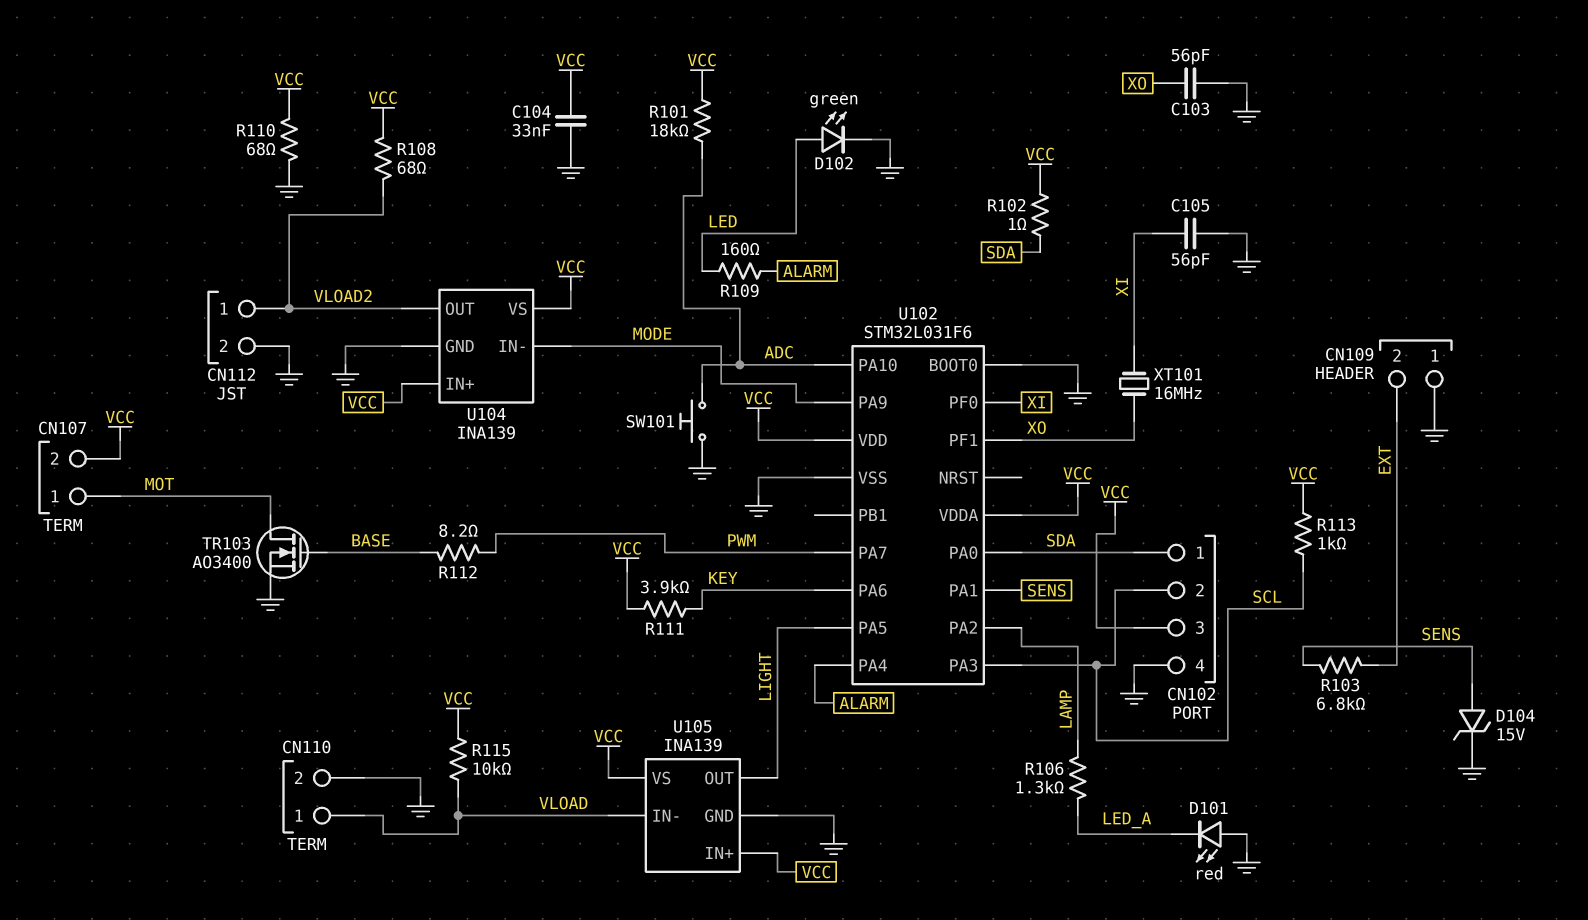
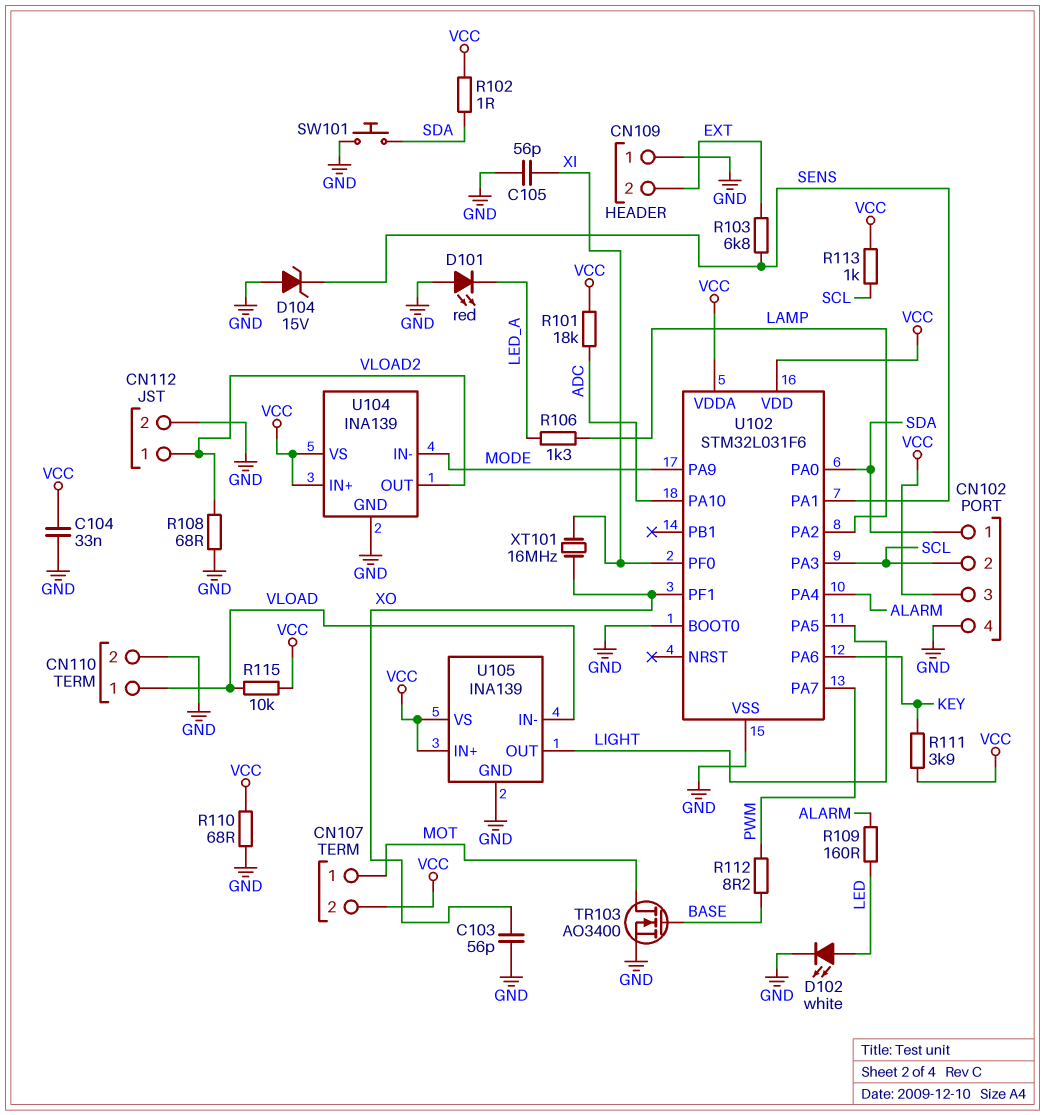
D102: LED green (A LED, K GND) -> LED white (A LED, K GND)
D104: zener 15V (A SENS, K GND) -> zener 15V (A GND, K SENS)
R108: 68 (VCC, VLOAD2) -> 68 (GND, VLOAD2)
SW101: button (ADC, GND) -> button (GND, SDA)

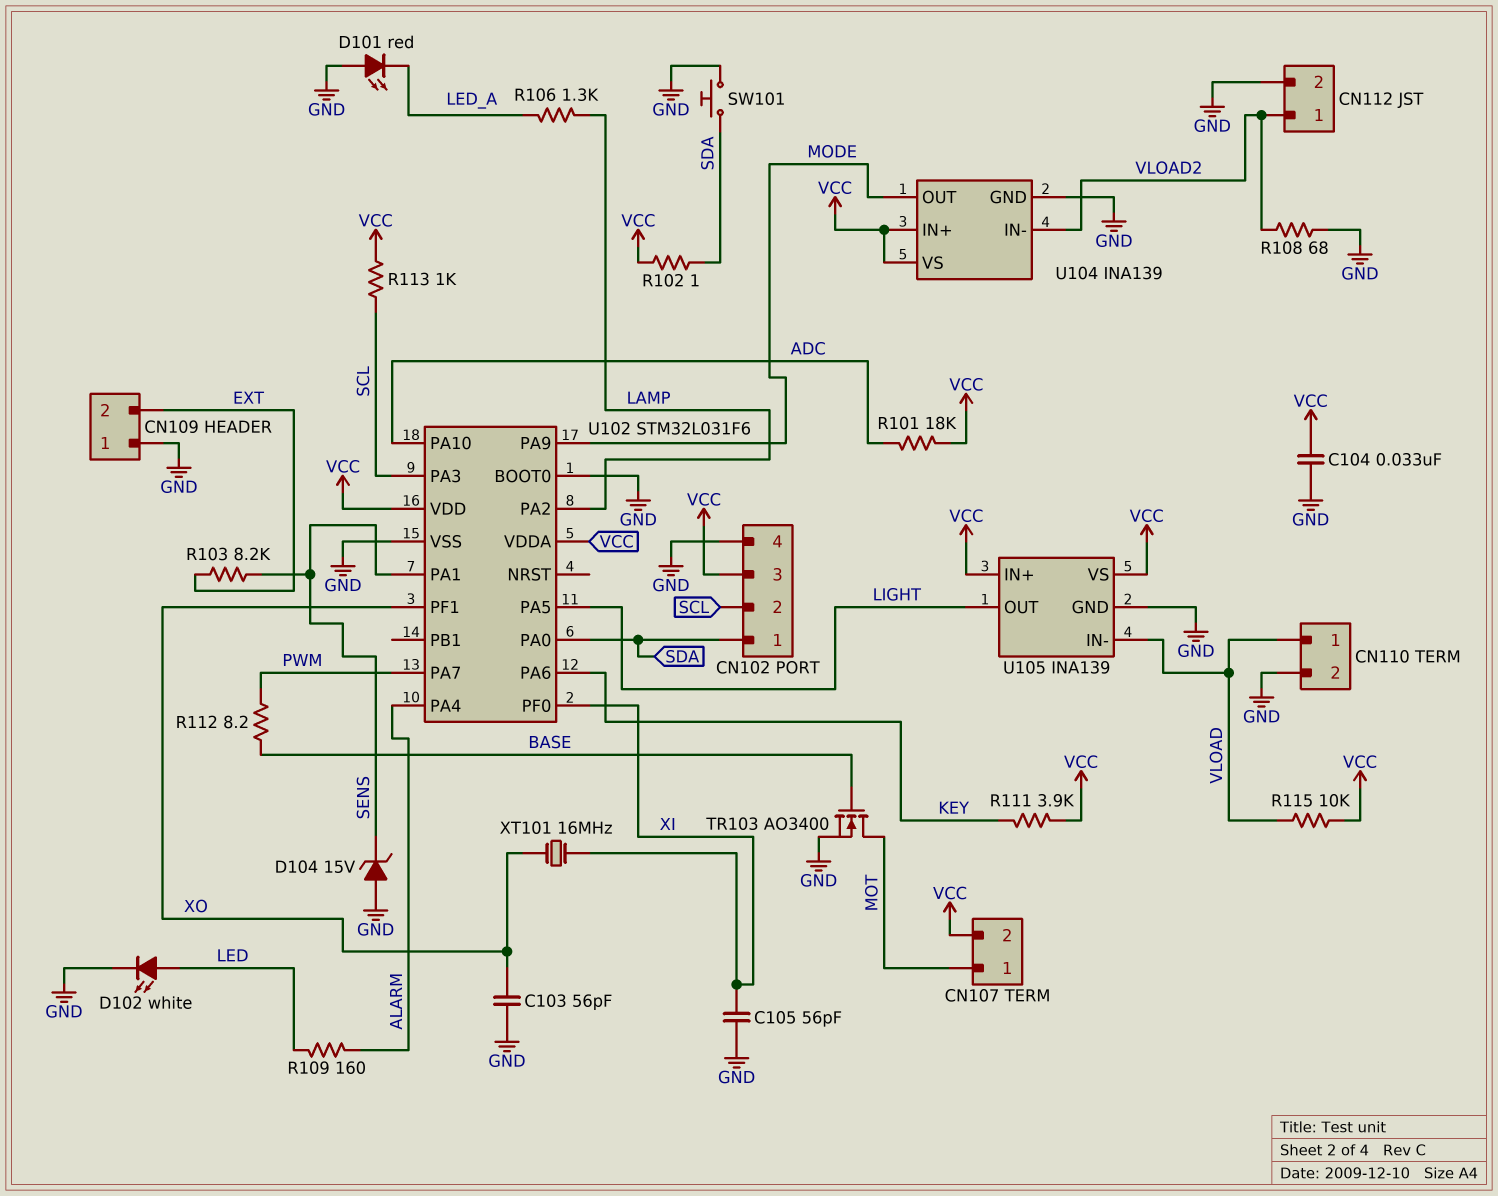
R103: 6.8k (EXT, SENS) -> 8.2k (EXT, SENS)
R110: 68 (GND, VCC) -> none
U104 pin IN-: MODE -> VLOAD2
U104 pin OUT: VLOAD2 -> MODE

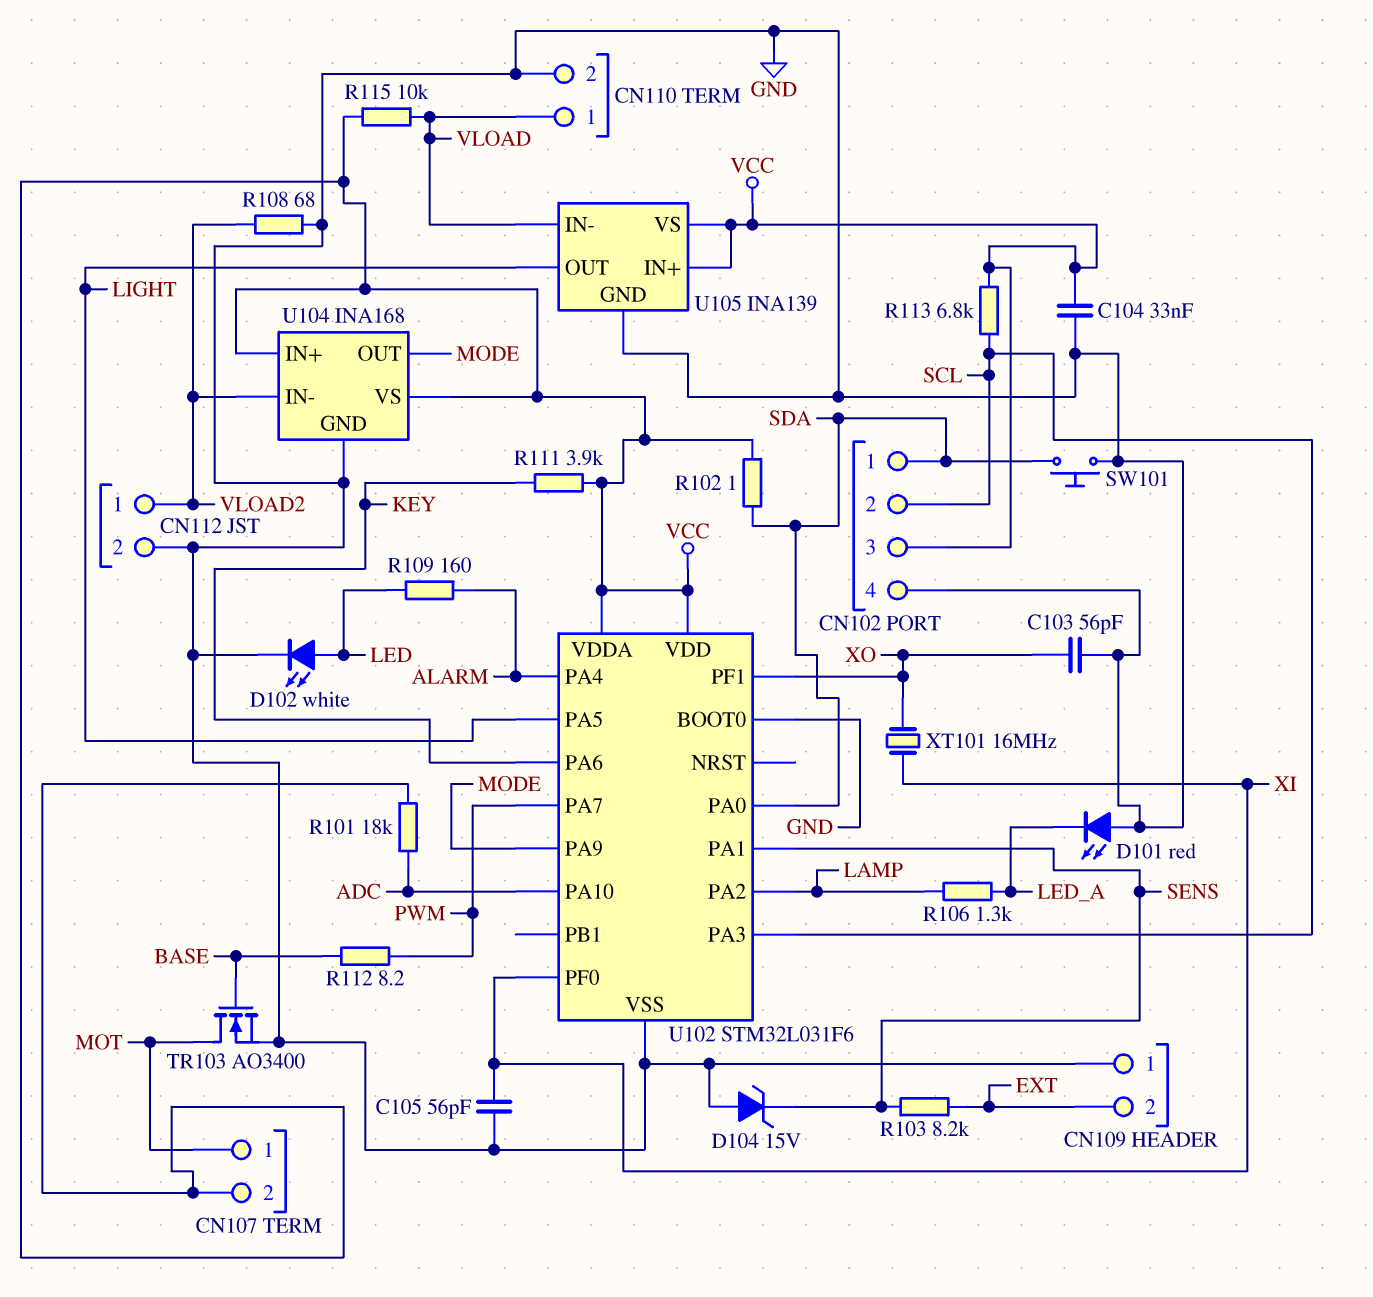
R113: 1k (SCL, VCC) -> 6.8k (SCL, VCC)
U104: INA139 -> INA168

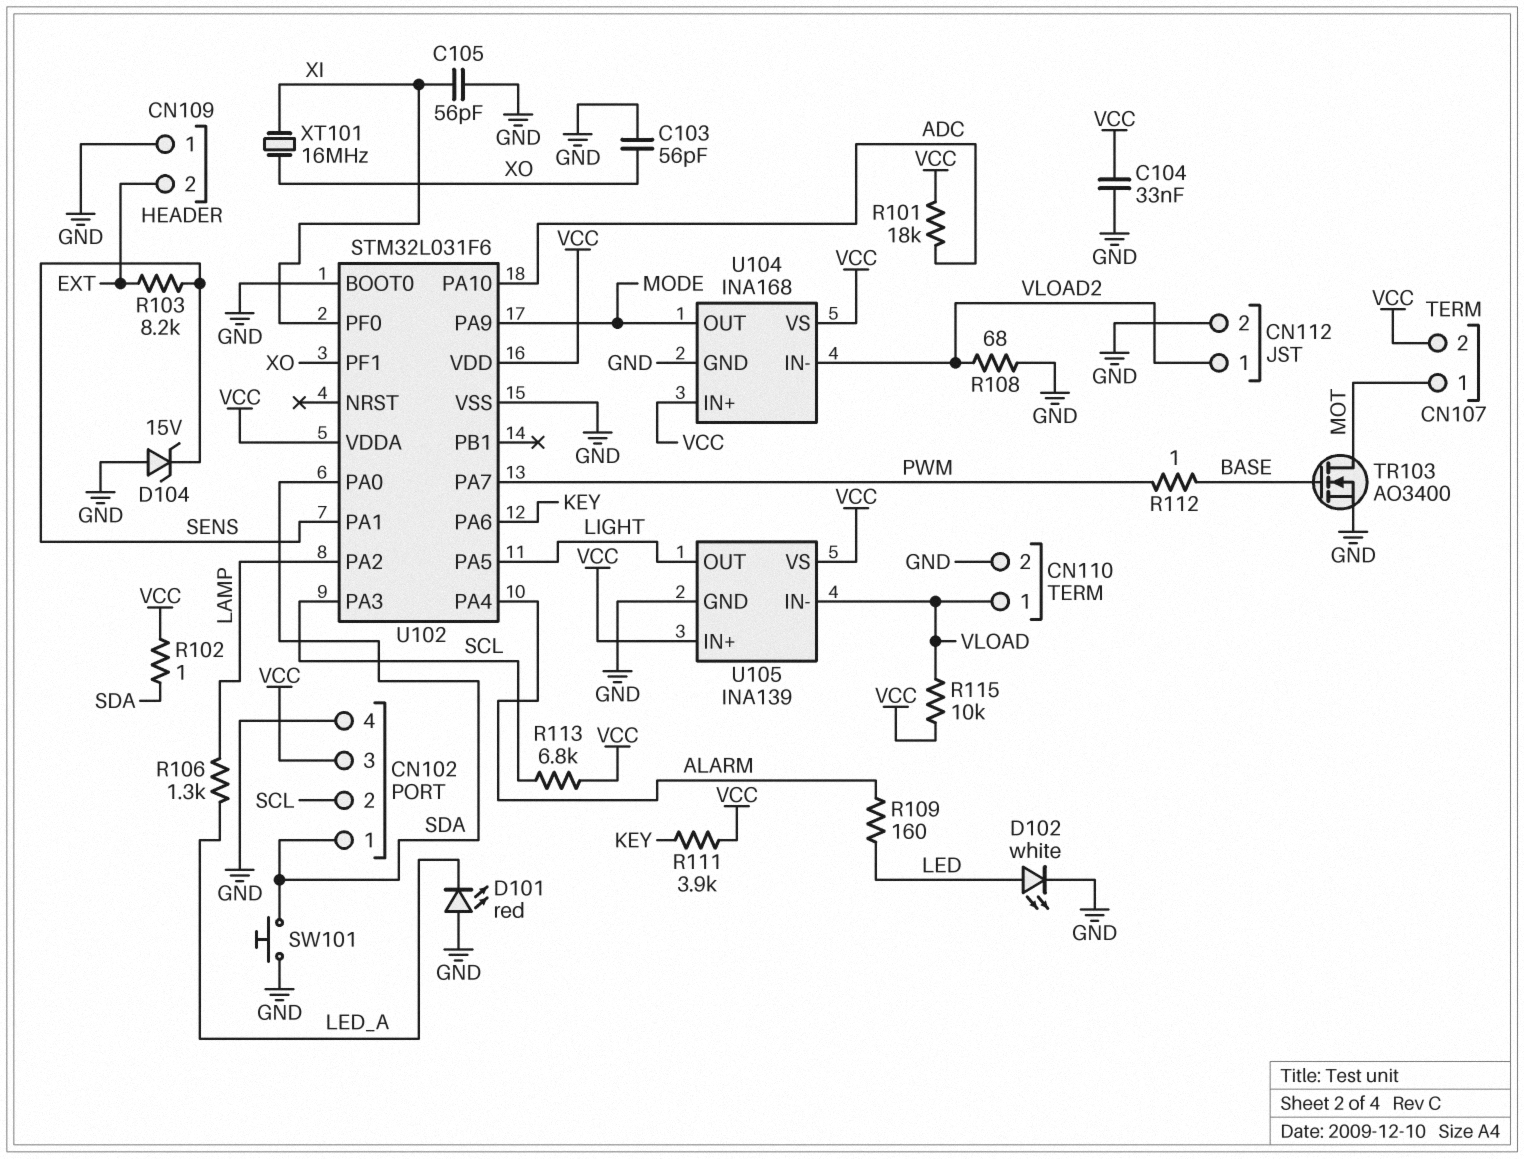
R112: 8.2 (BASE, PWM) -> 1 (BASE, PWM)

